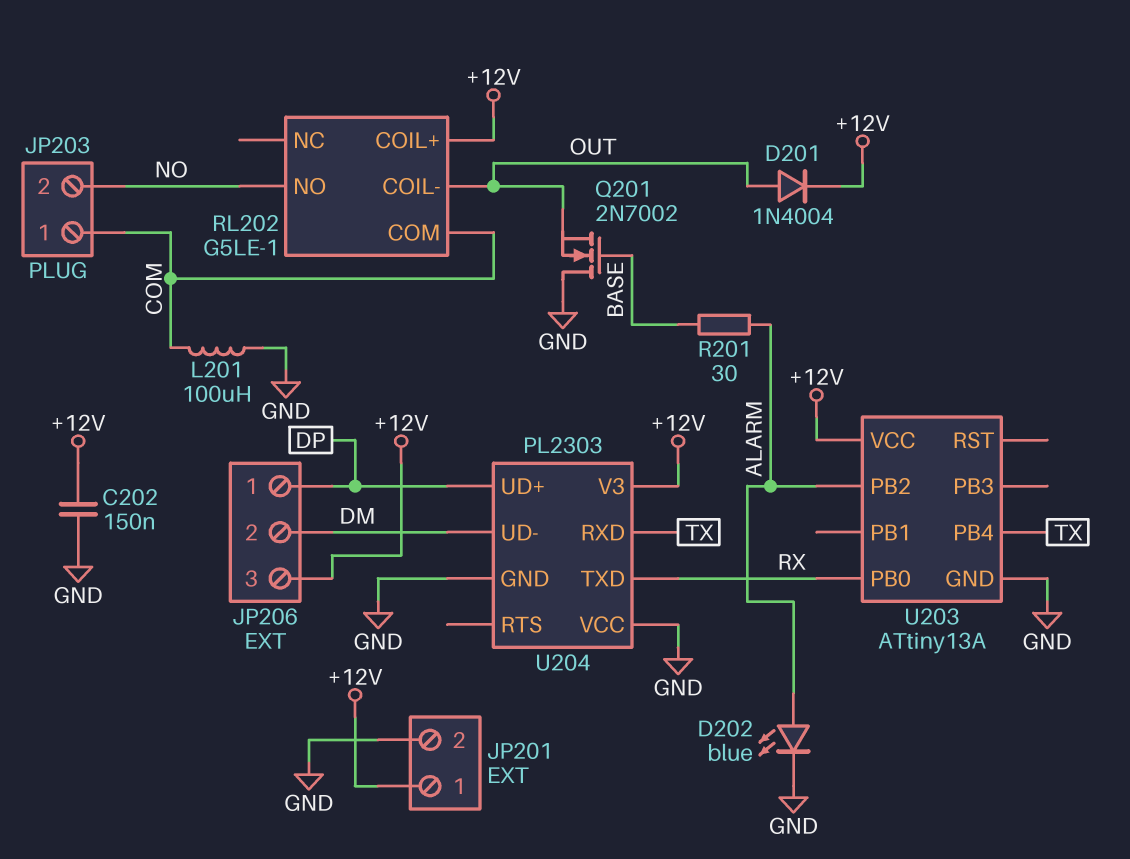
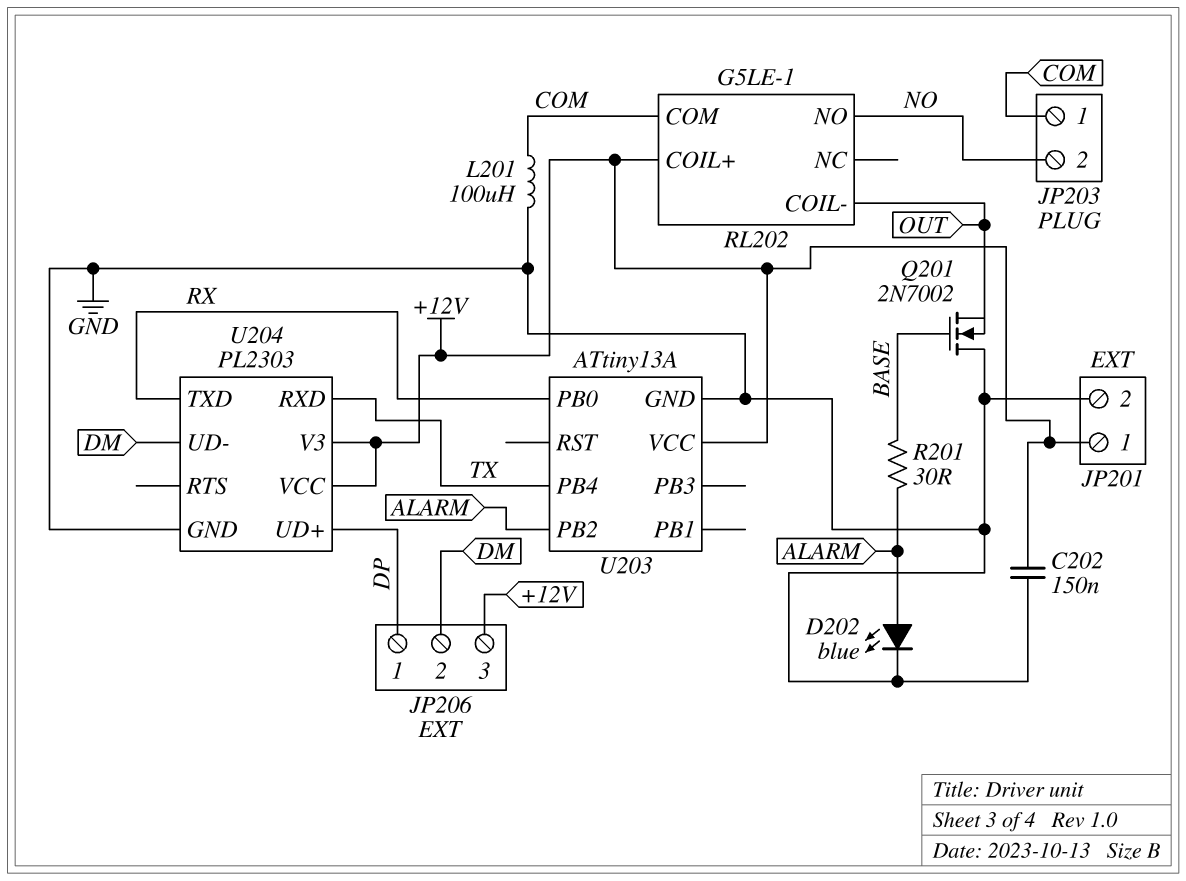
D201: diode 1N4004 (A OUT, K +12V) -> none
U204 pin VCC: GND -> +12V

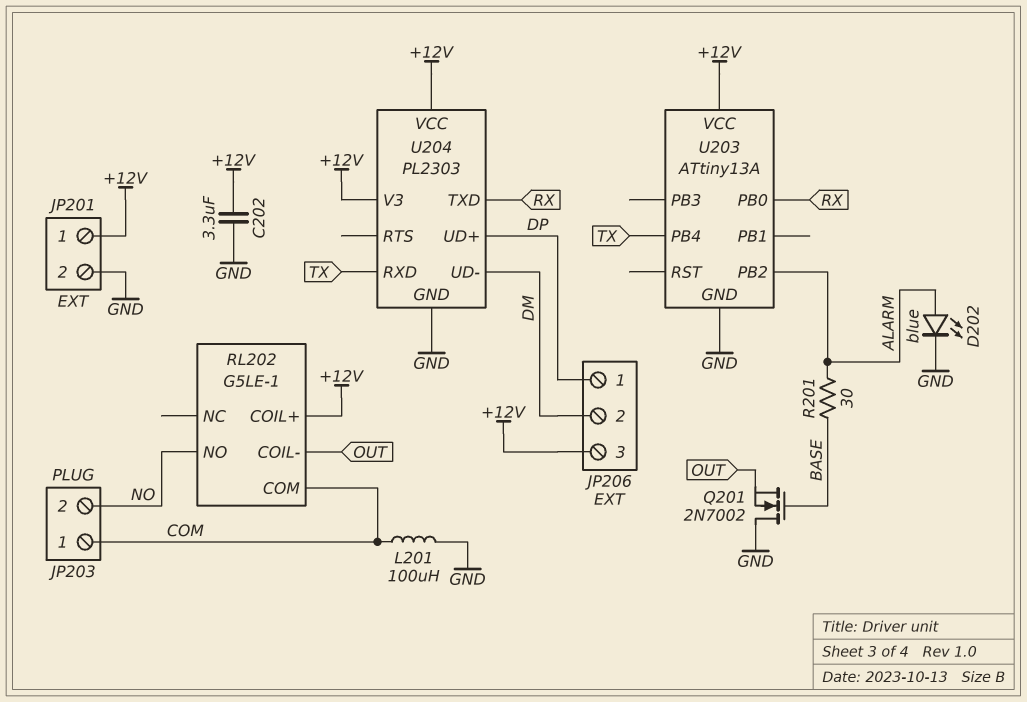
C202: 150nF (+12V, GND) -> 3.3uF (+12V, GND)

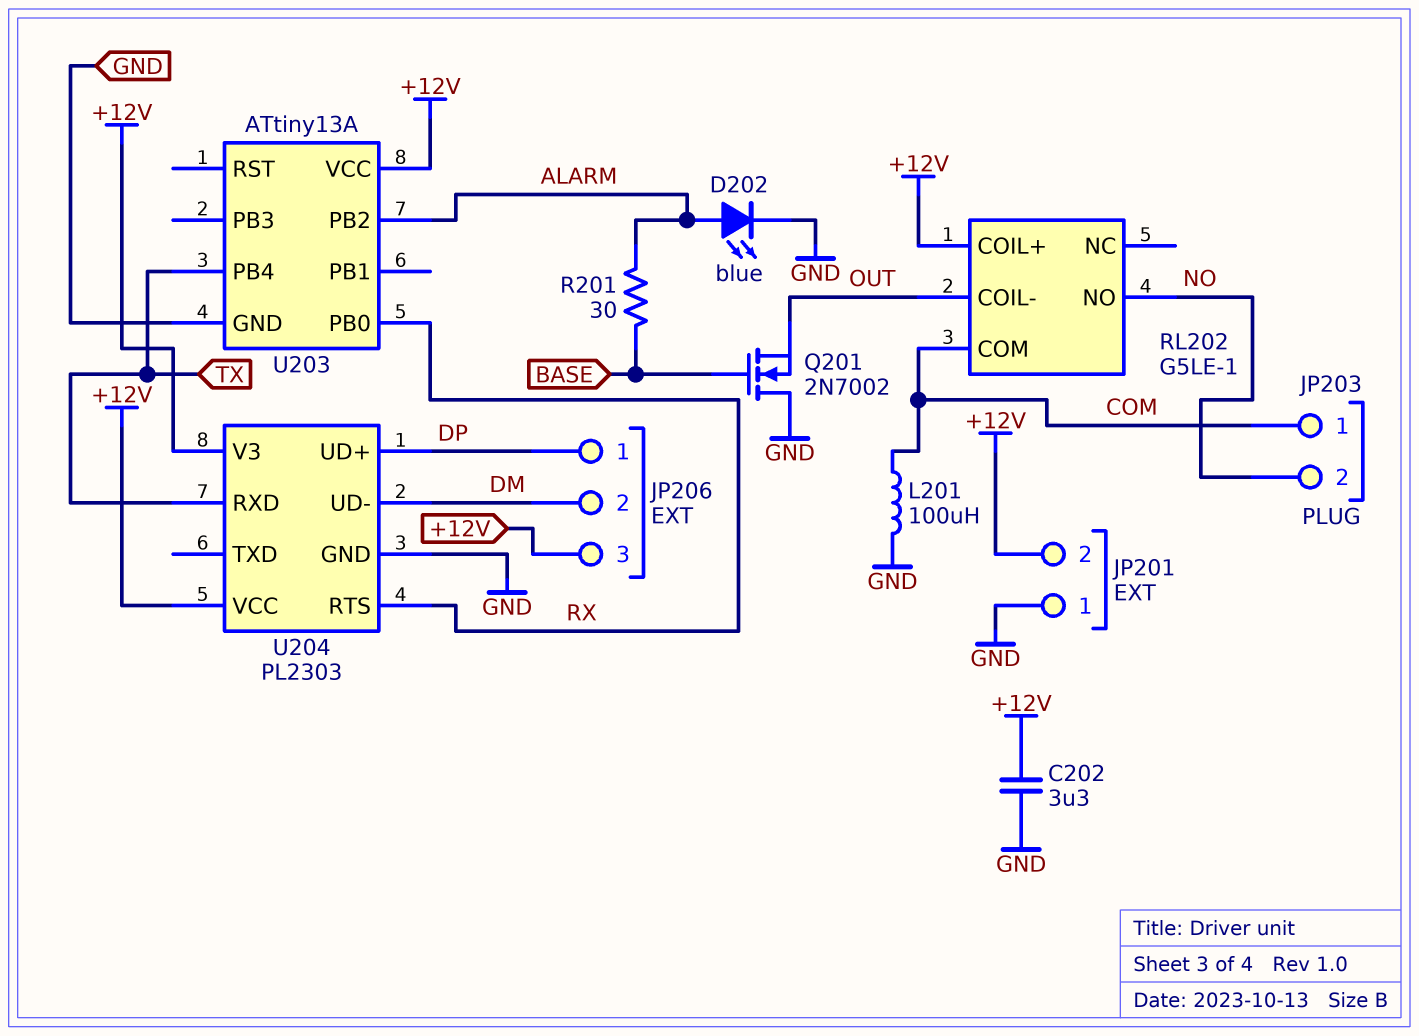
JP201 pin 1: +12V -> GND
JP201 pin 2: GND -> +12V
U204 pin RTS: none -> RX
U204 pin TXD: RX -> none

